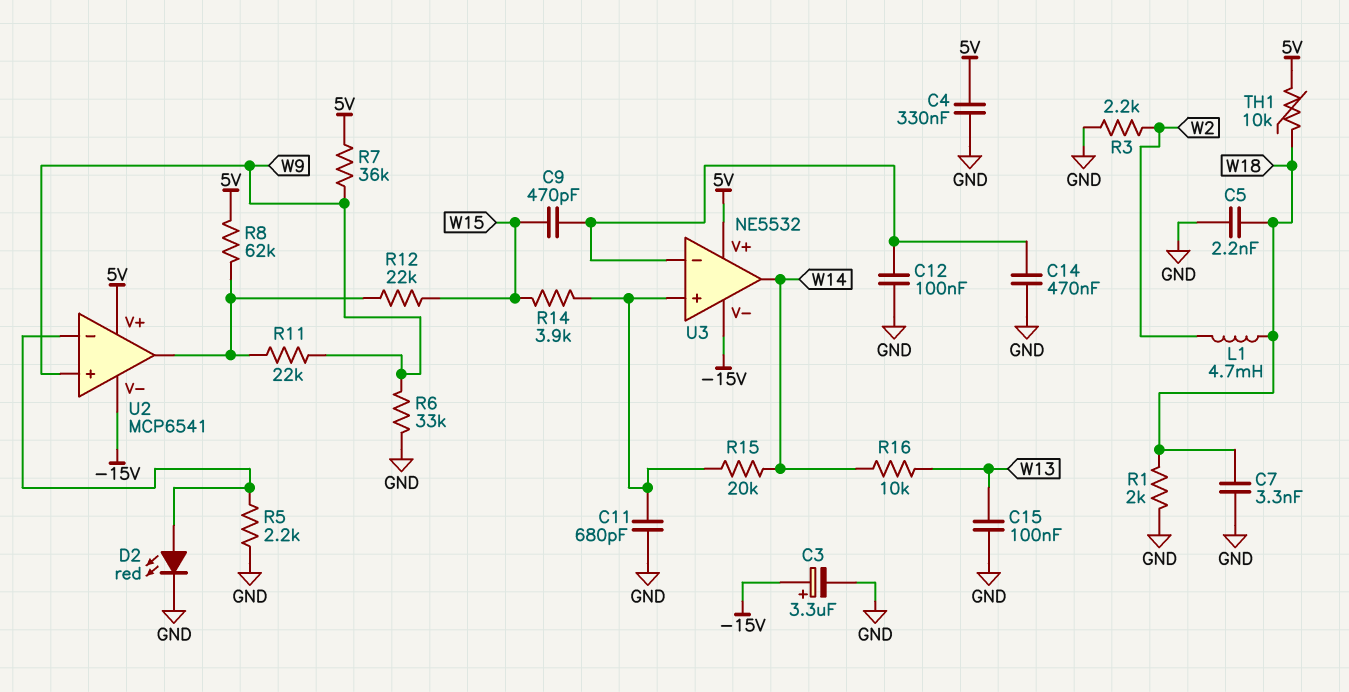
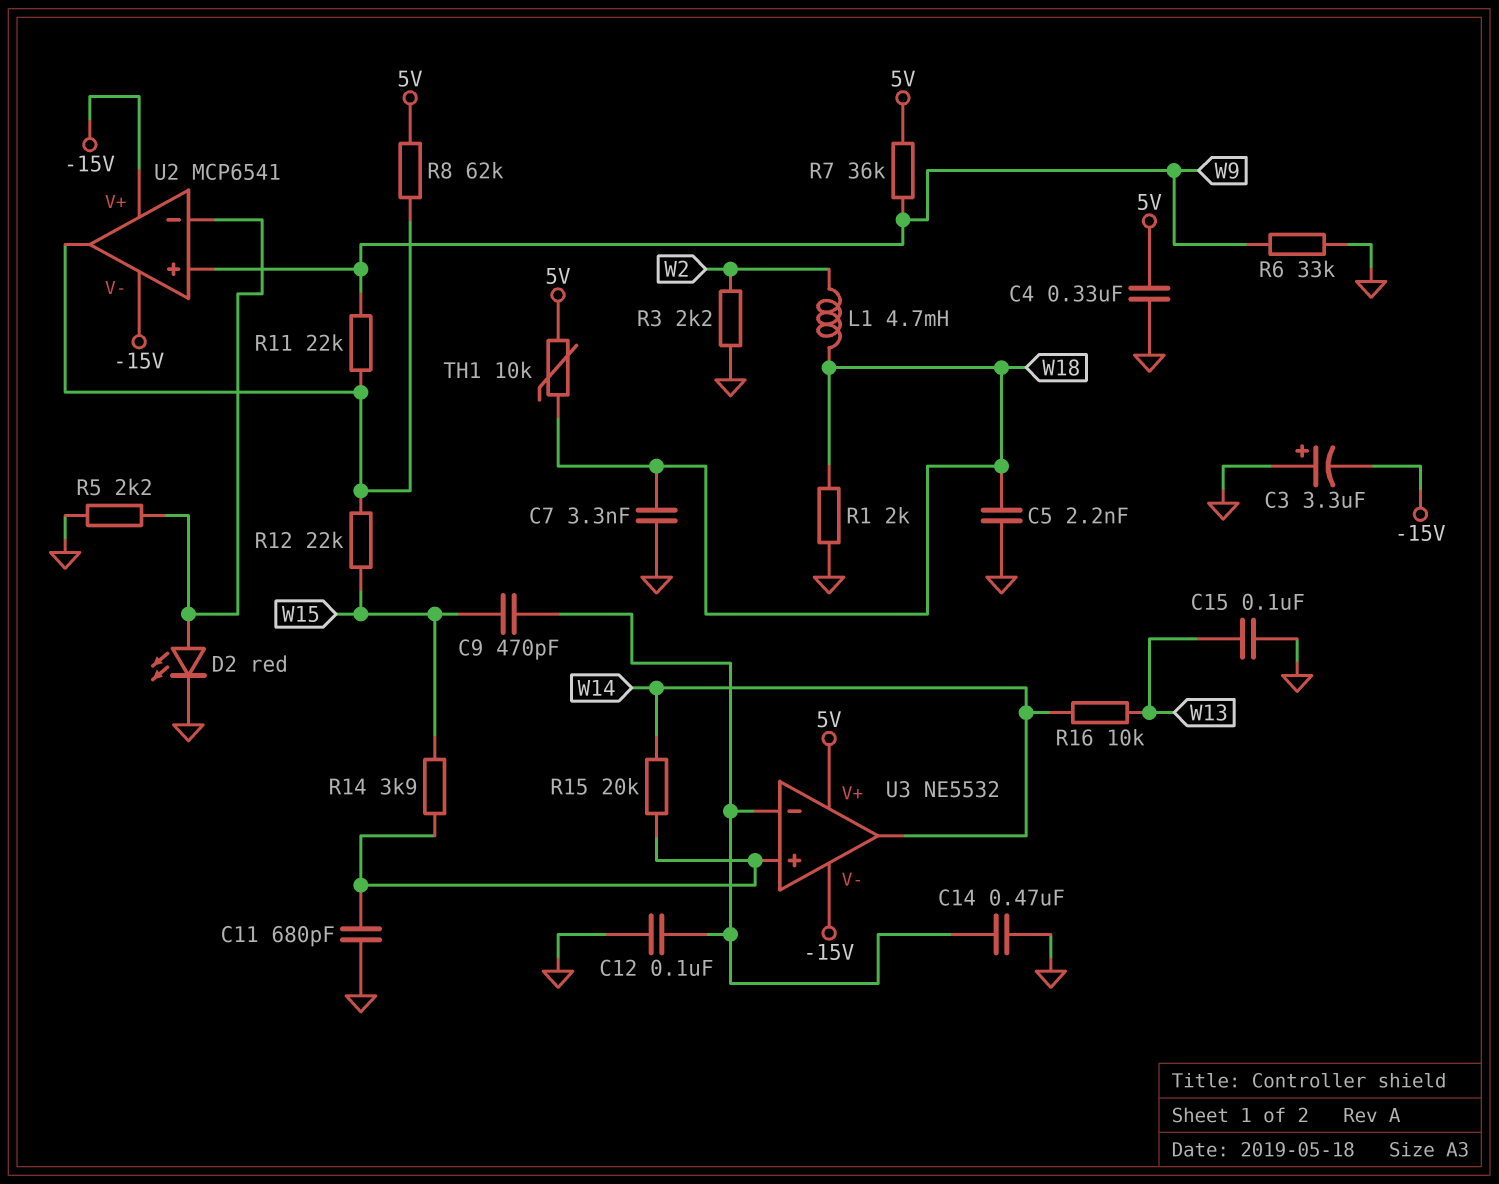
C3: 3.3uF (plus -15V, minus GND) -> 3.3uF (plus GND, minus -15V)
U2 pin V+: 5V -> -15V

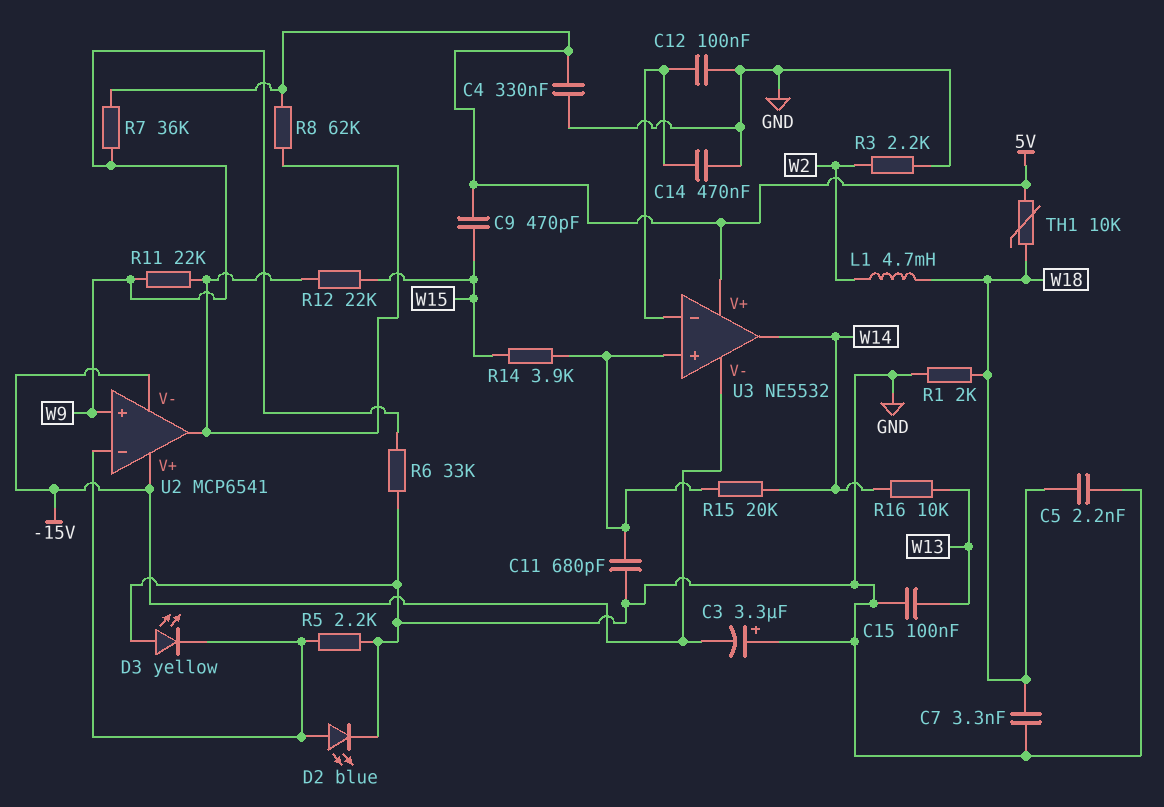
C9: 470pF (U3/in-, W15) -> 470pF (5V, W15)
D2: LED red (A U2/in-, K GND) -> LED blue (A U2/in-, K GND)
D3: none -> LED yellow (A GND, K U2/in-)

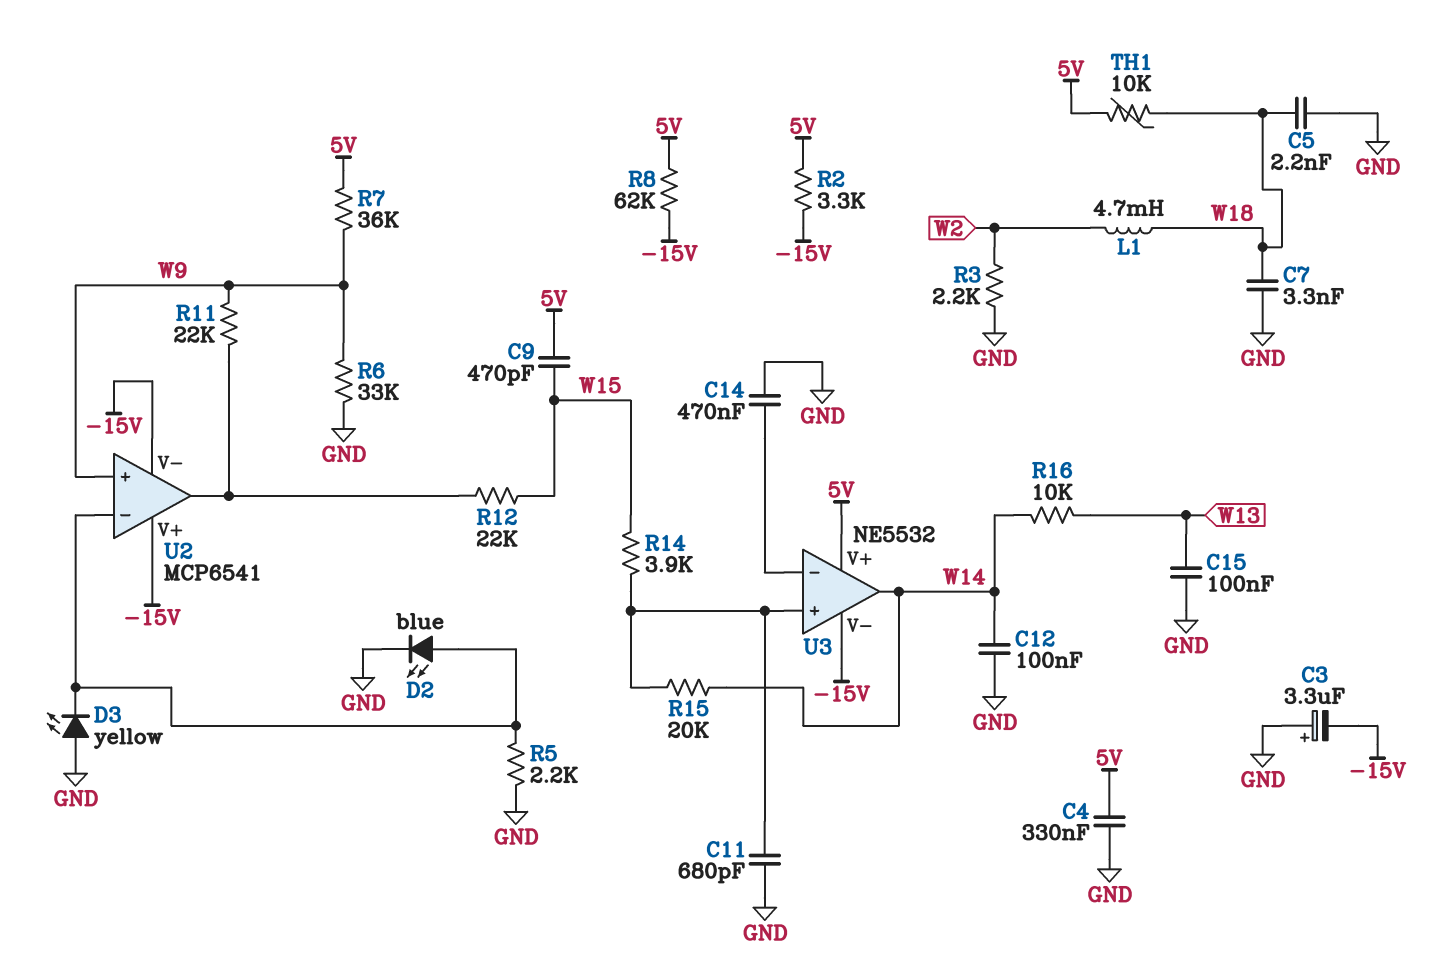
C12: 100nF (GND, U3/in-) -> 100nF (GND, W14)
R1: 2k (GND, W18) -> none
R2: none -> 3.3k (-15V, 5V)
R8: 62k (5V, U2/out) -> 62k (-15V, 5V)

